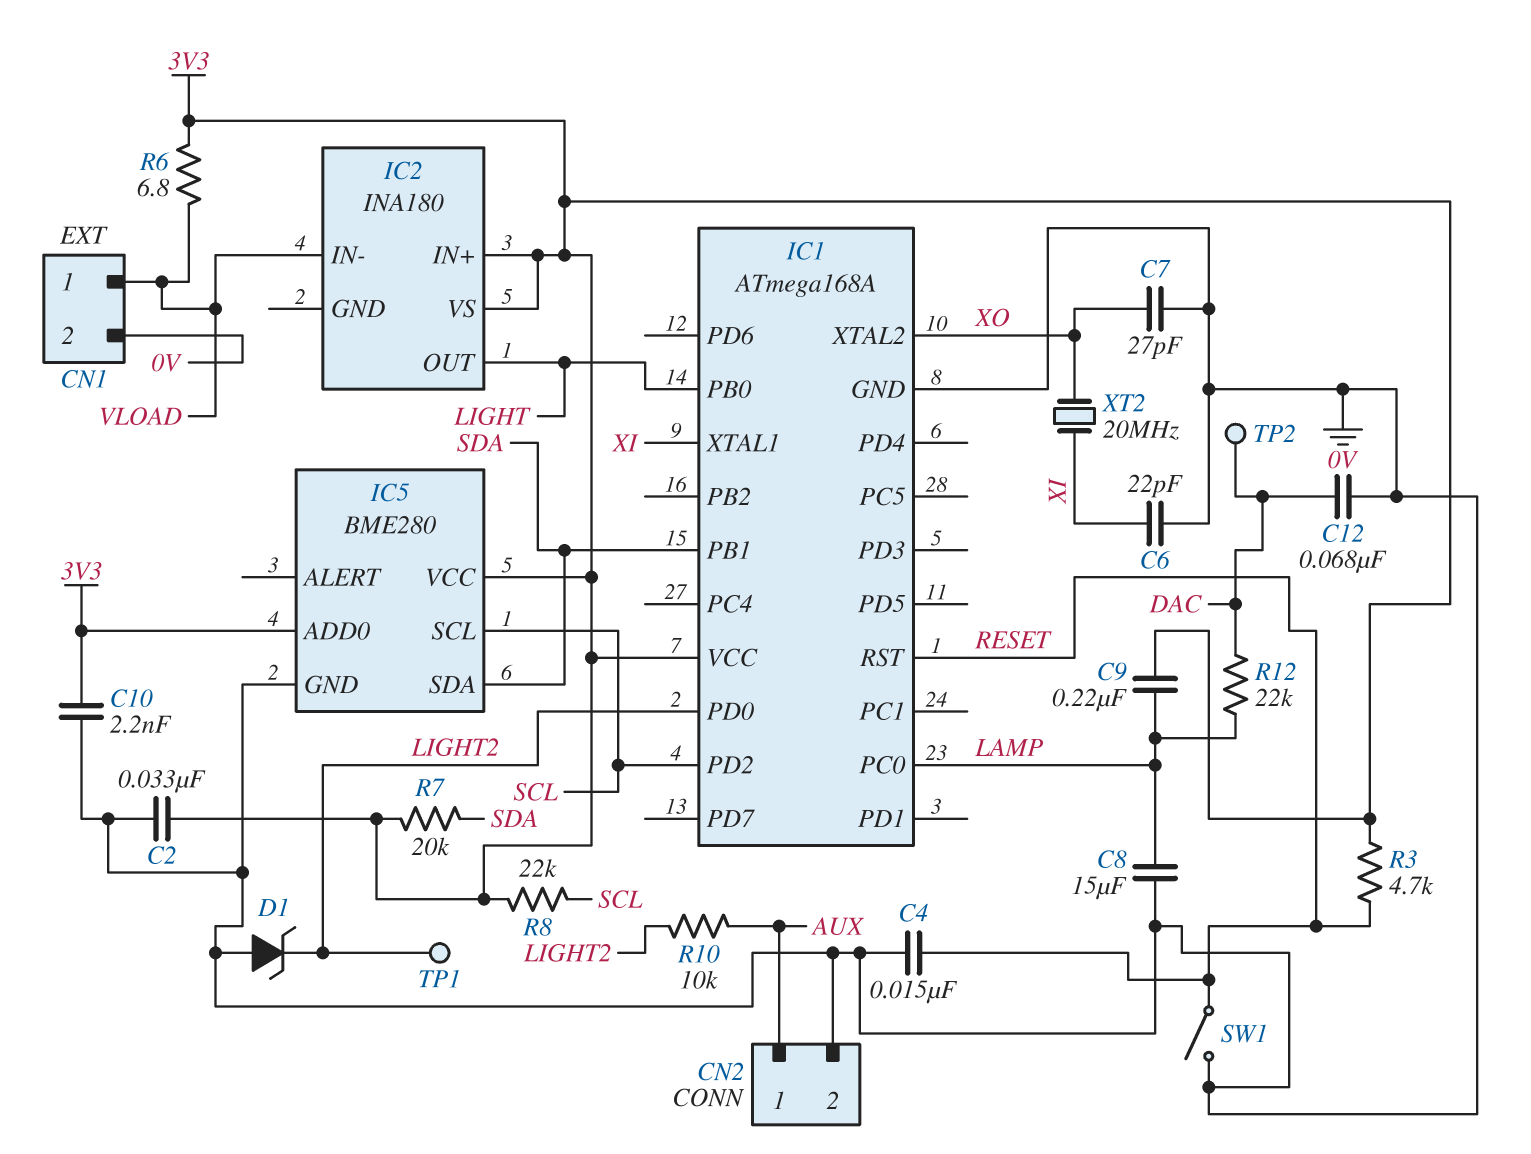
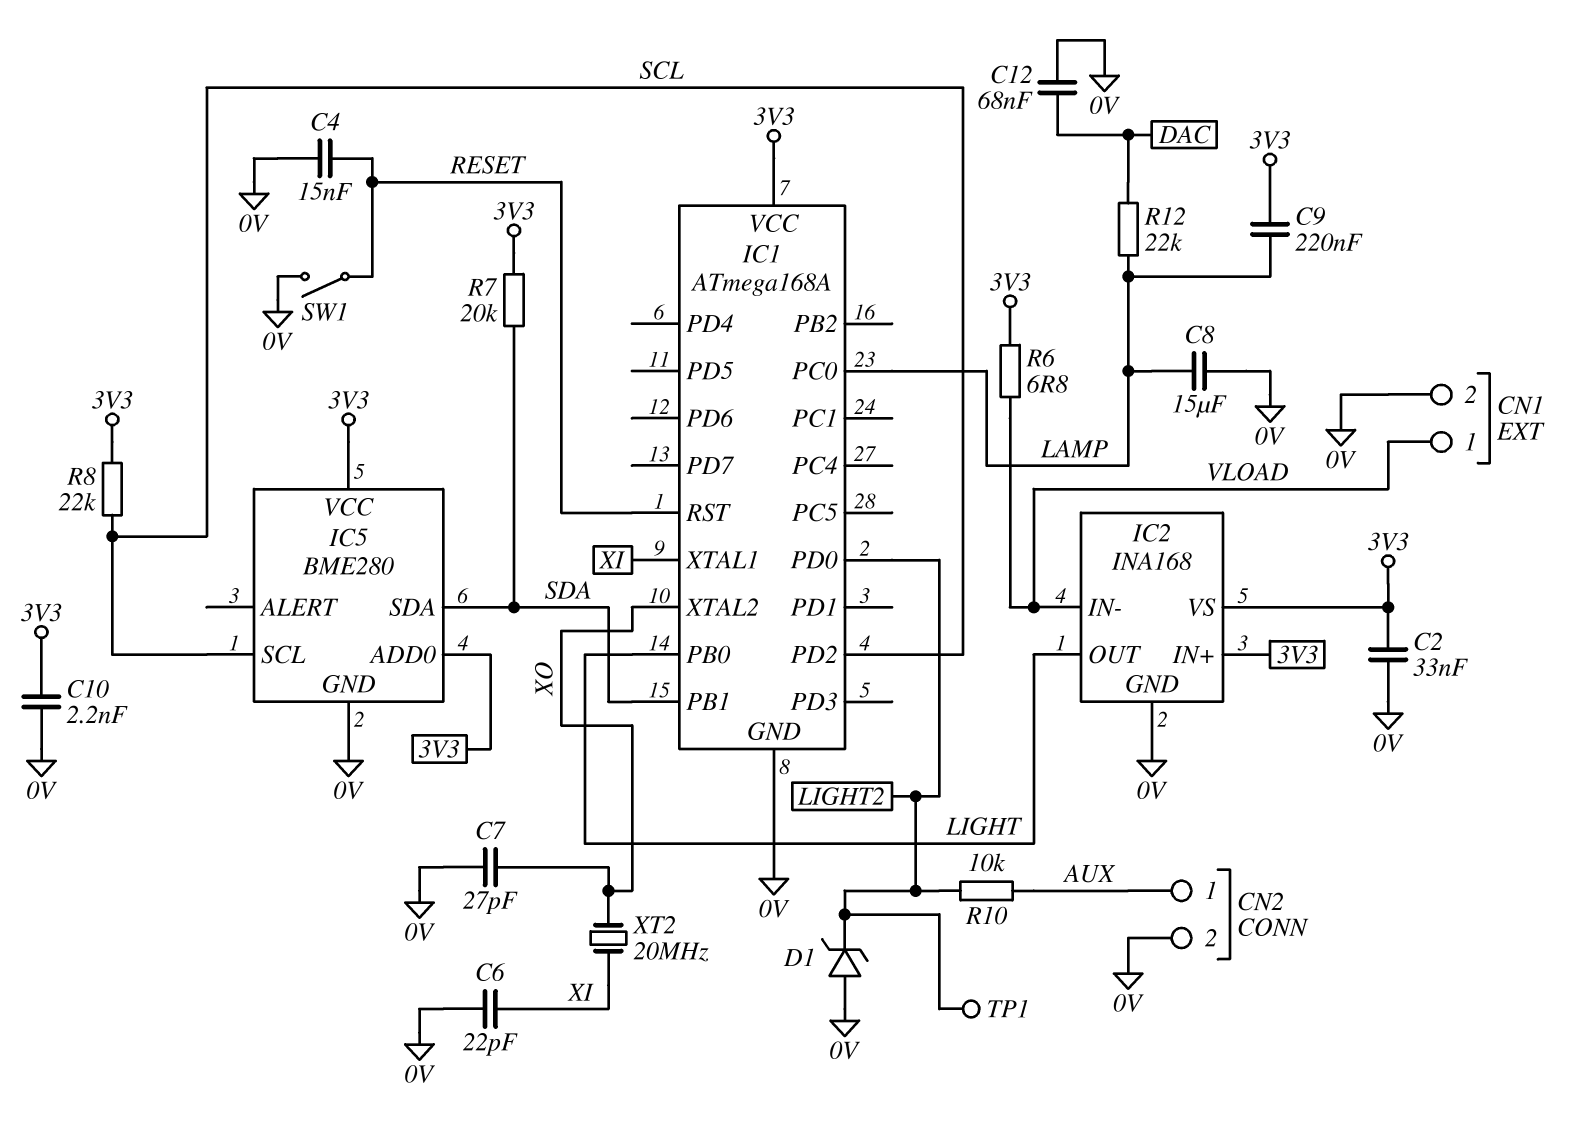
IC2: INA180 -> INA168
IC2 pin GND: none -> 0V
R3: 4.7k (3V3, RESET) -> none
TP2: test point (DAC) -> none

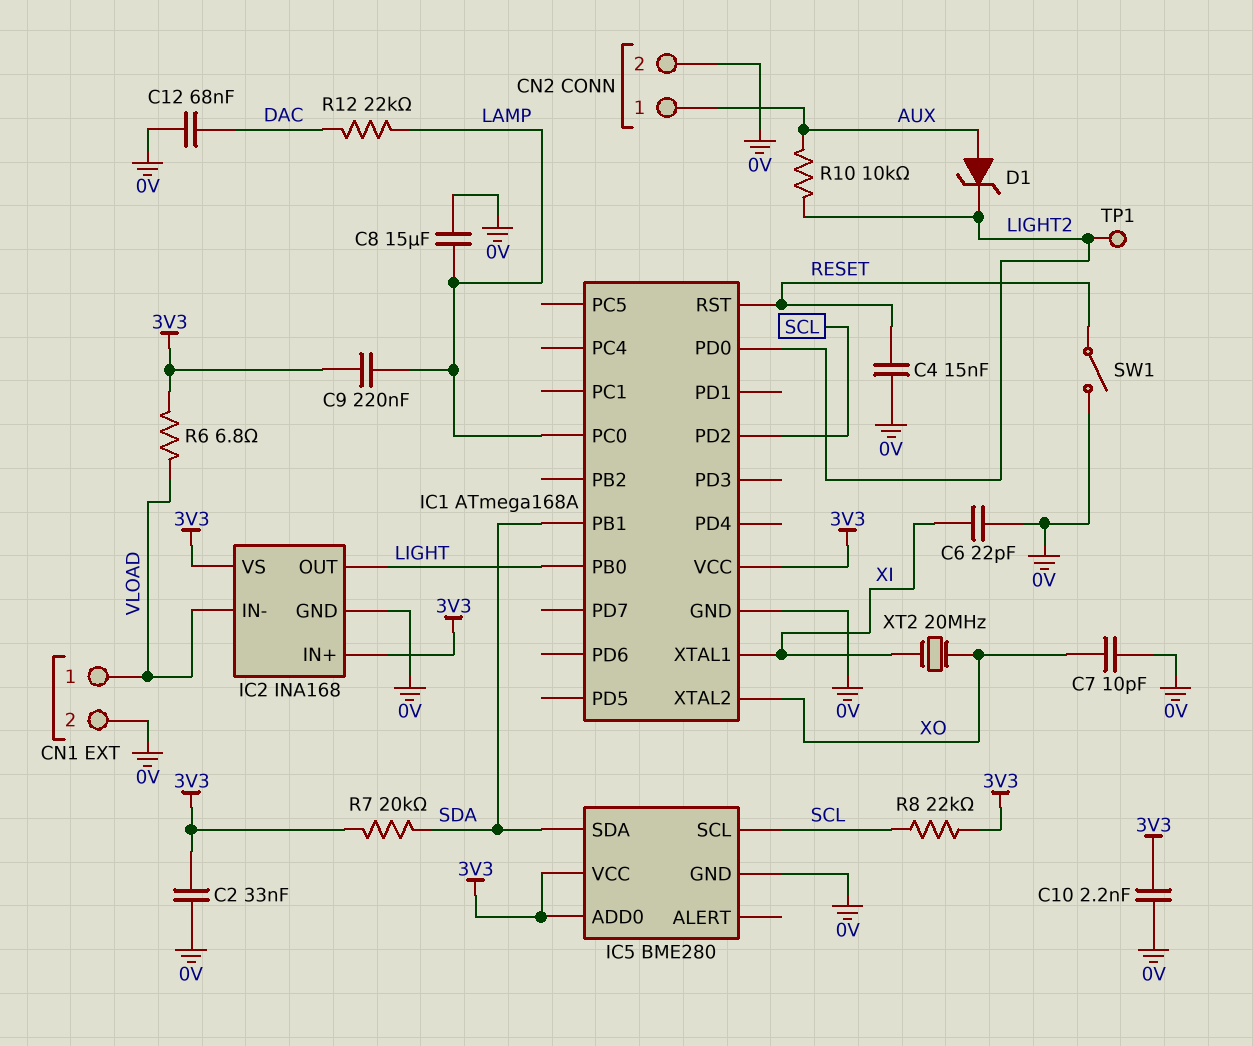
C7: 27pF (0V, XO) -> 10pF (0V, XO)
D1: zener (A 0V, K LIGHT2) -> zener (A AUX, K LIGHT2)

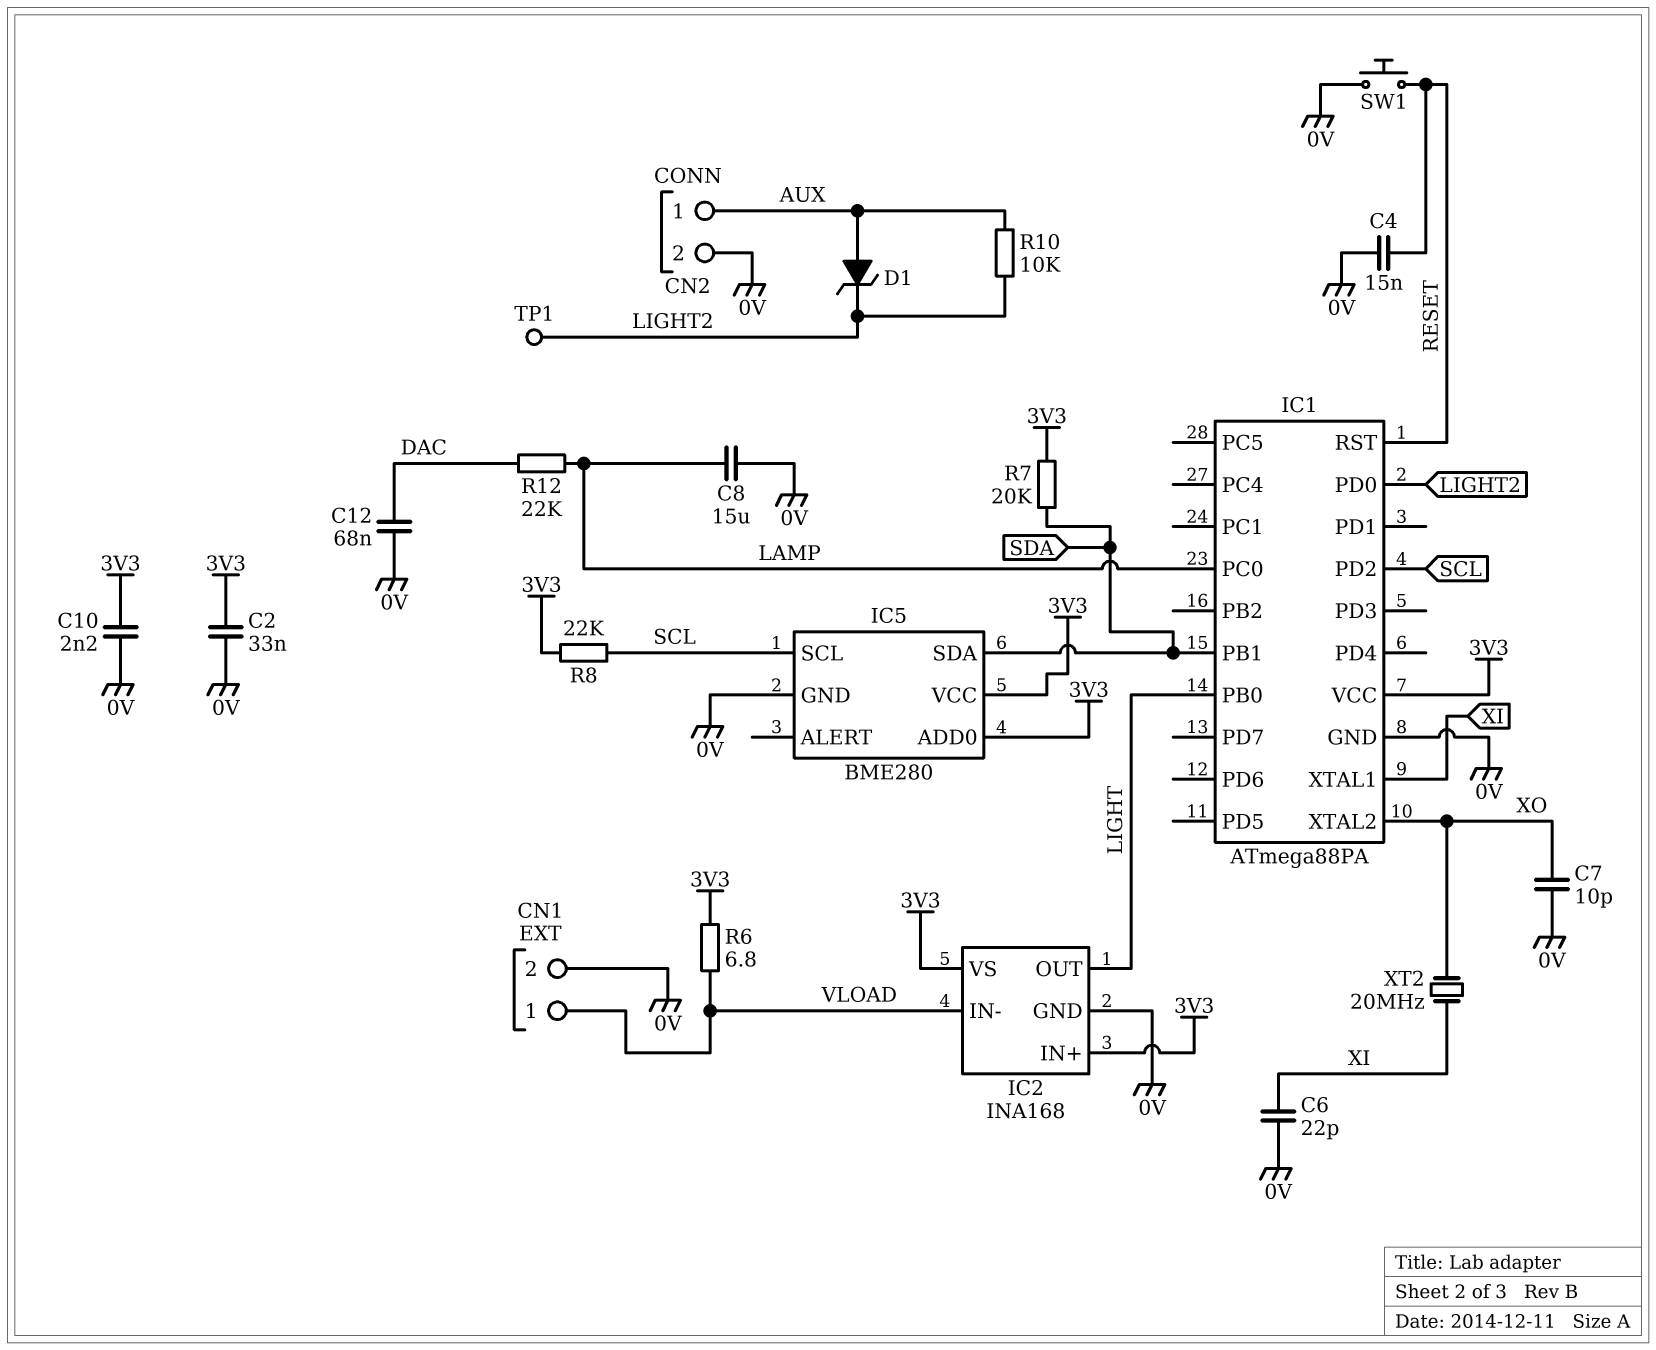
C9: 220nF (3V3, LAMP) -> none
IC1: ATmega168A -> ATmega88PA
SW1: switch (0V, RESET) -> button (0V, RESET)

